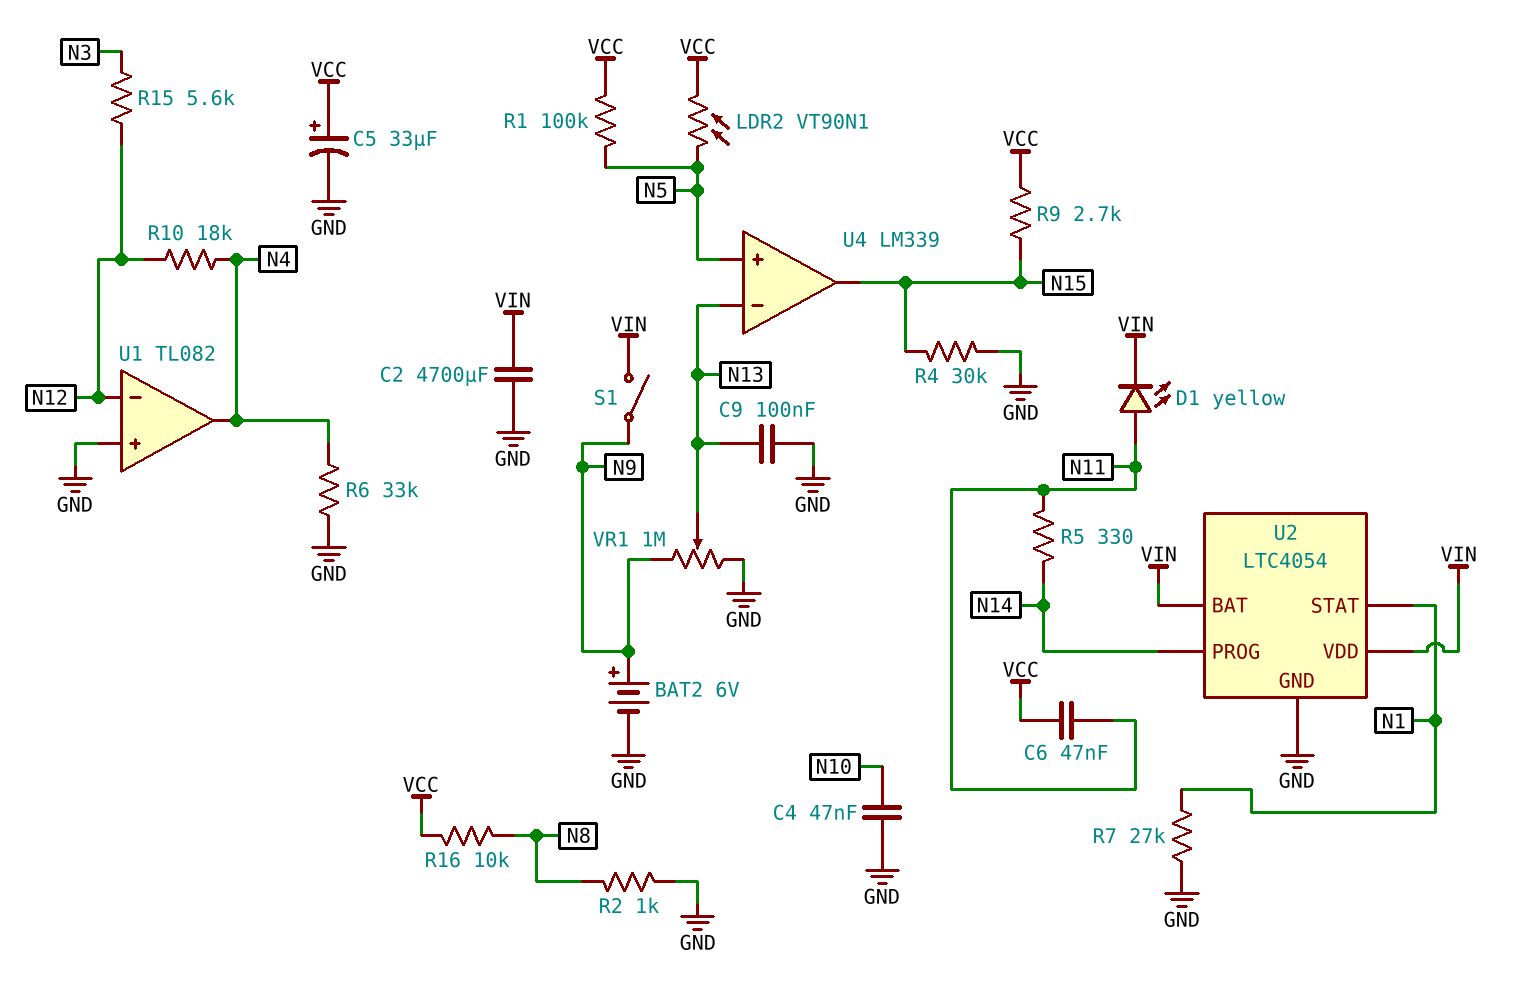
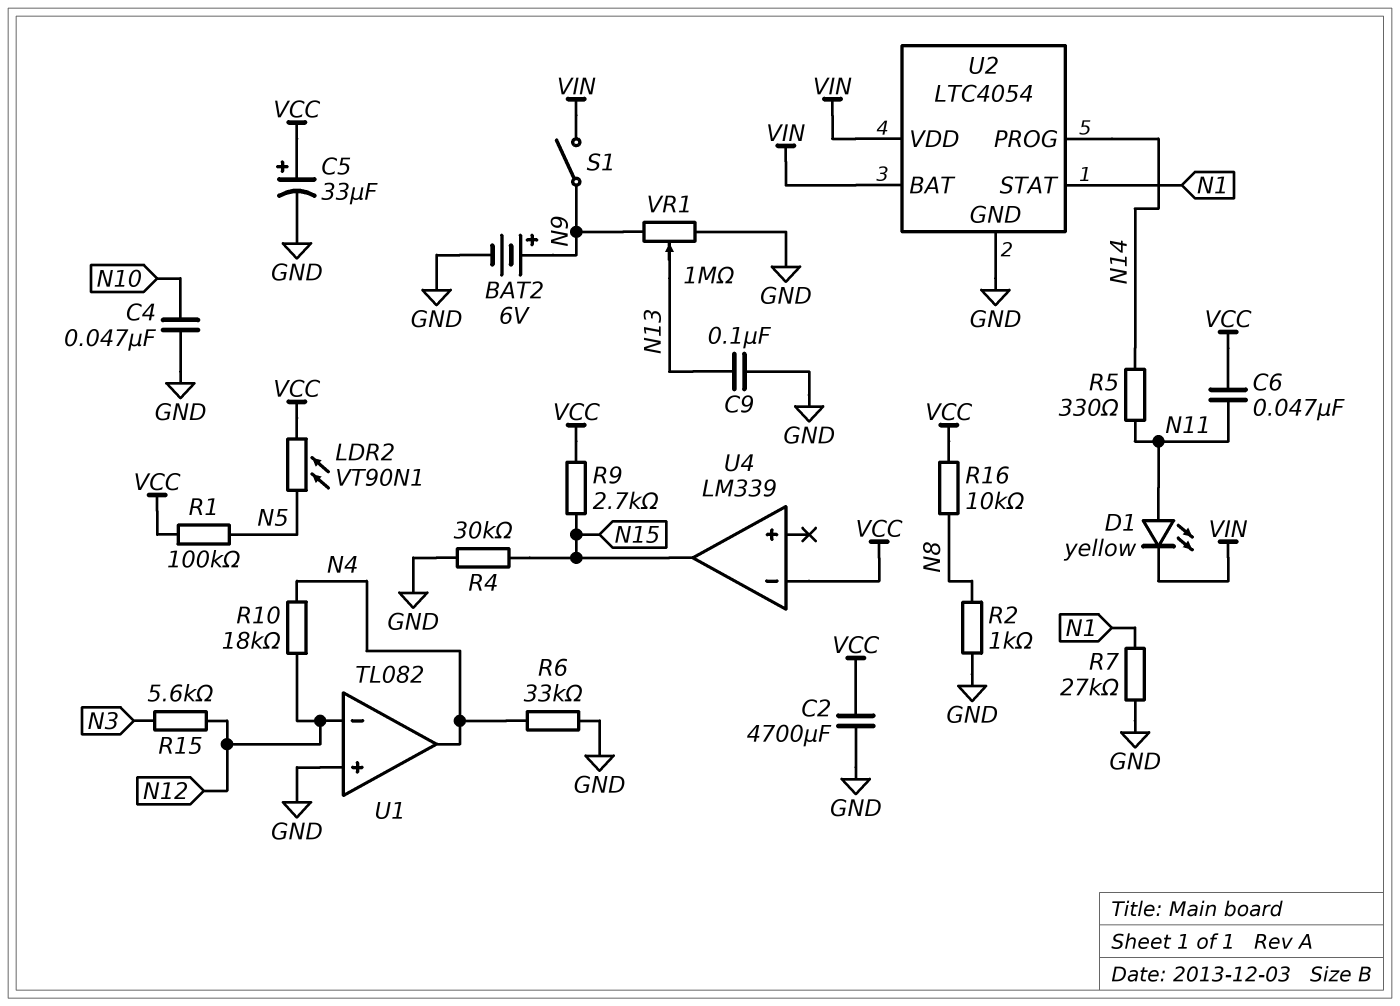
C2: 4700uF (GND, VIN) -> 4700uF (GND, VCC)
U4 pin in+: N5 -> none
U4 pin in-: N13 -> VCC

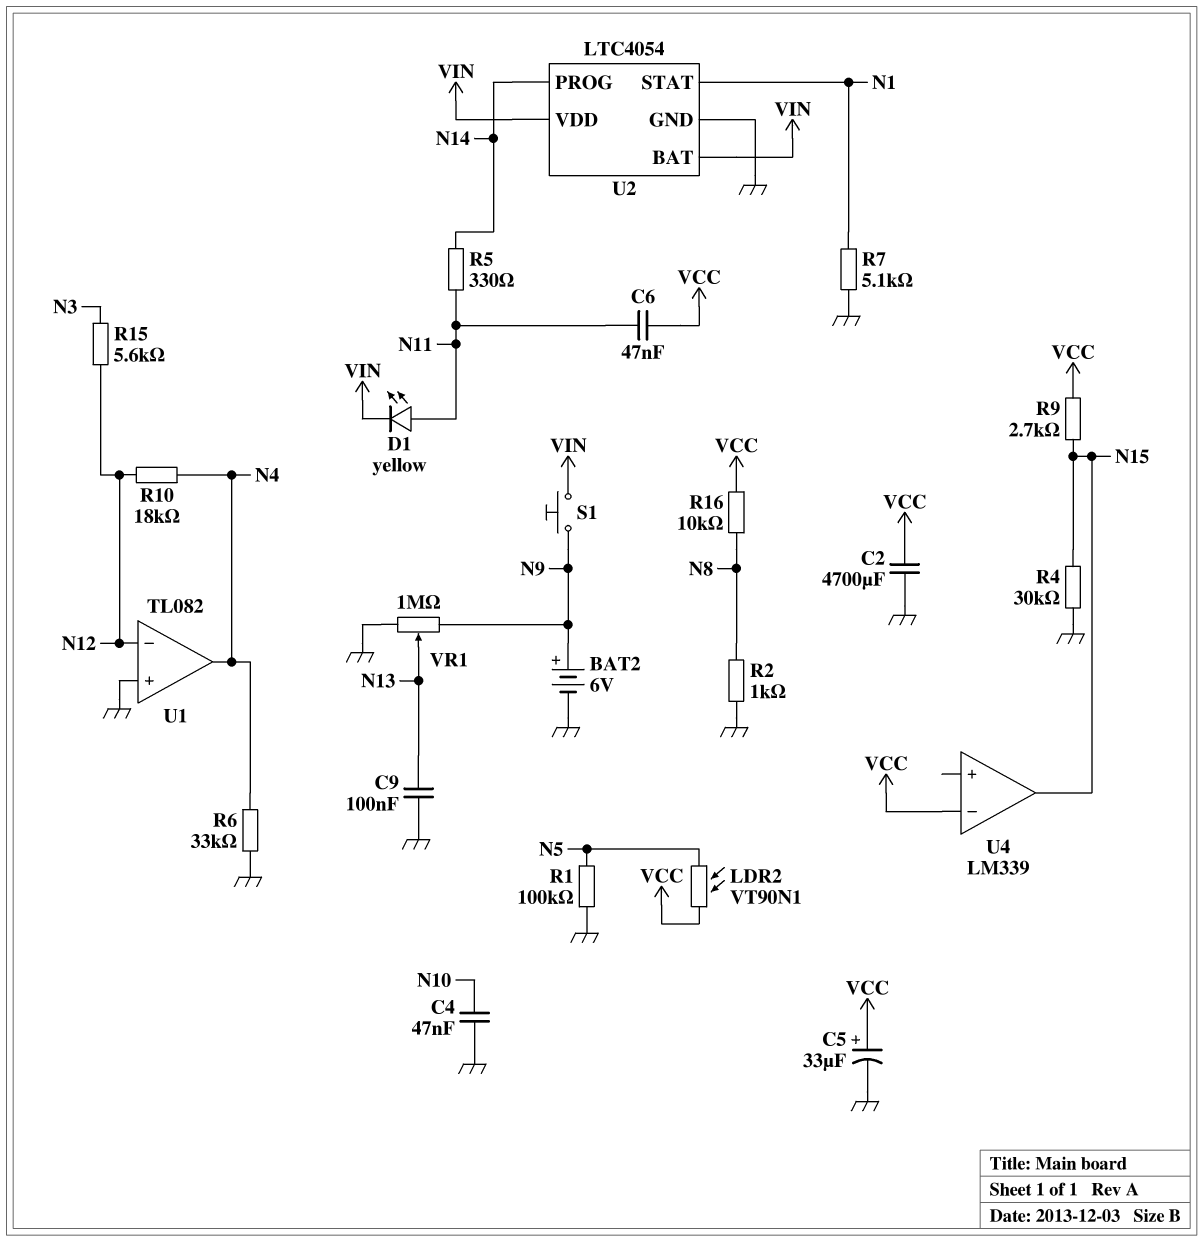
R1: 100k (N5, VCC) -> 100k (GND, N5)
R7: 27k (GND, N1) -> 5.1k (GND, N1)
S1: switch (N9, VIN) -> button (N9, VIN)

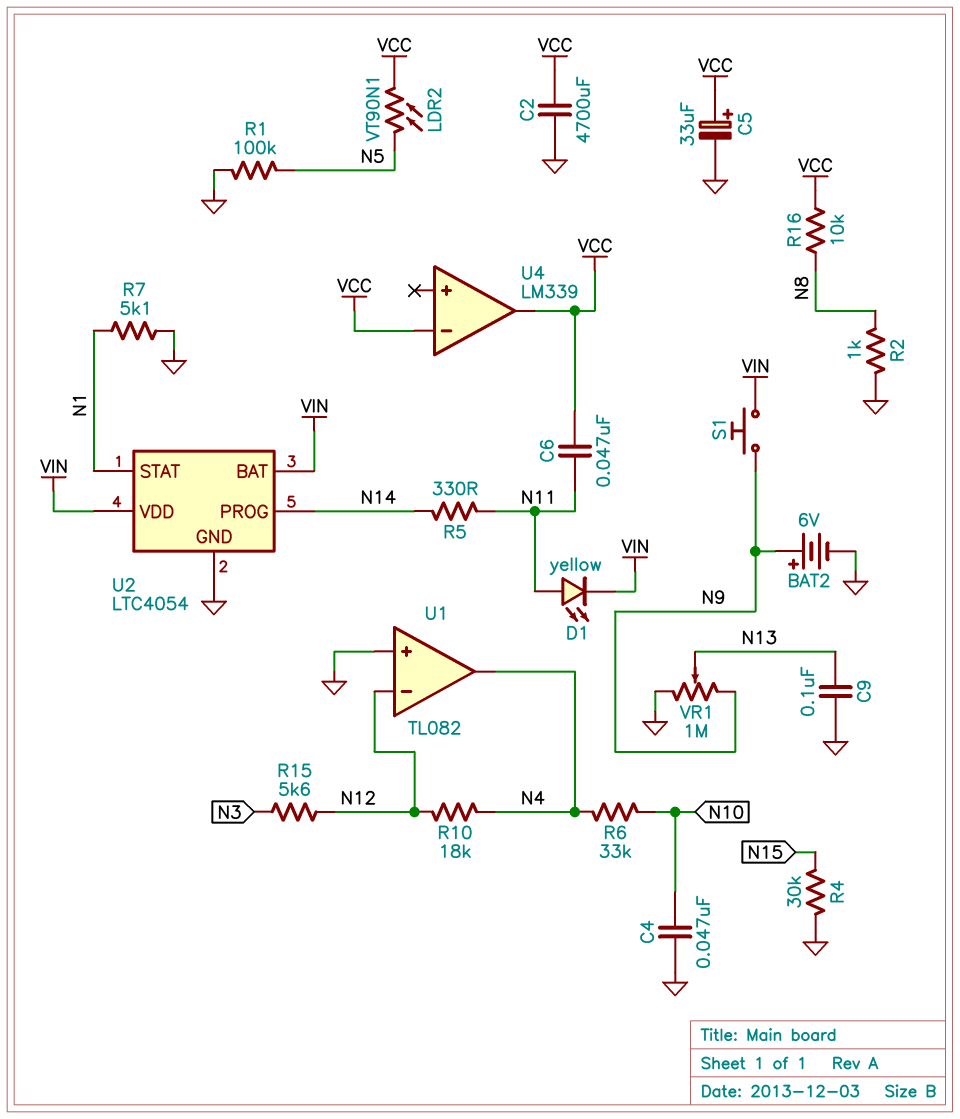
R6: 33k (GND, N4) -> 33k (N4, N10)
R9: 2.7k (N15, VCC) -> none
U4 pin out: N15 -> VCC

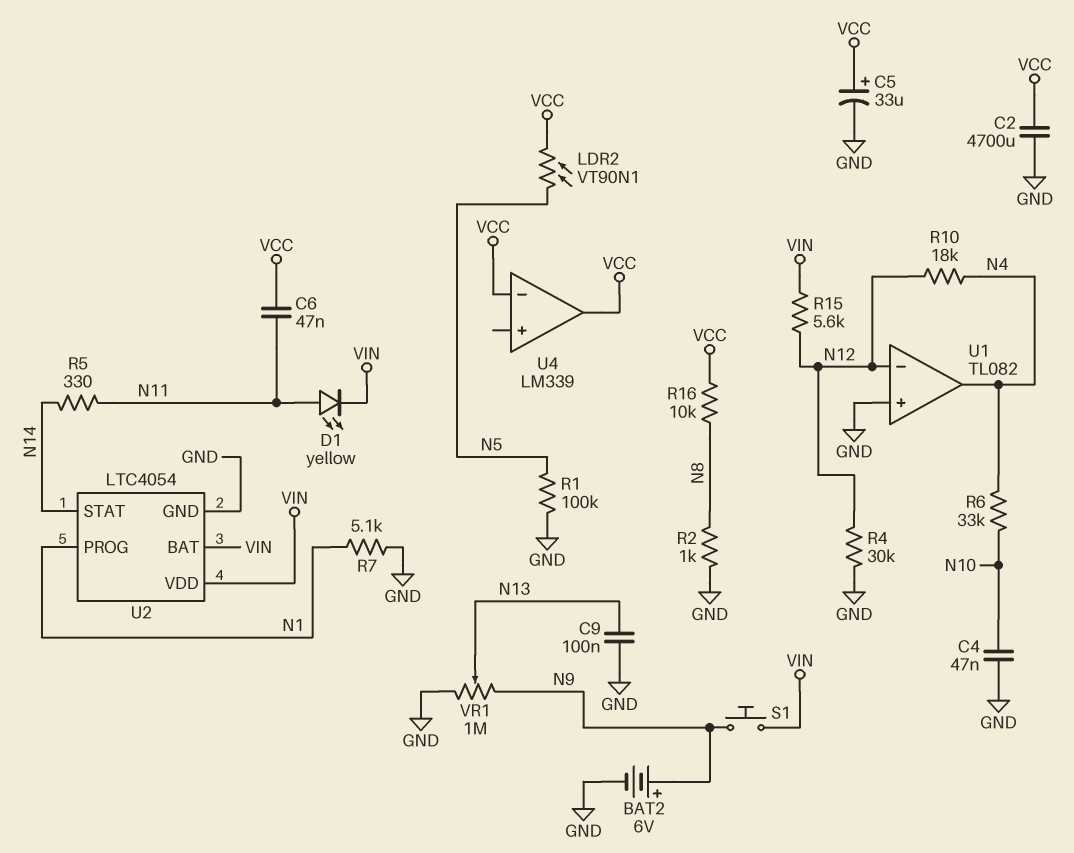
R4: 30k (GND, N15) -> 30k (GND, N12)
R15: 5.6k (N3, N12) -> 5.6k (N12, VIN)
U2 pin PROG: N14 -> N1
U2 pin STAT: N1 -> N14

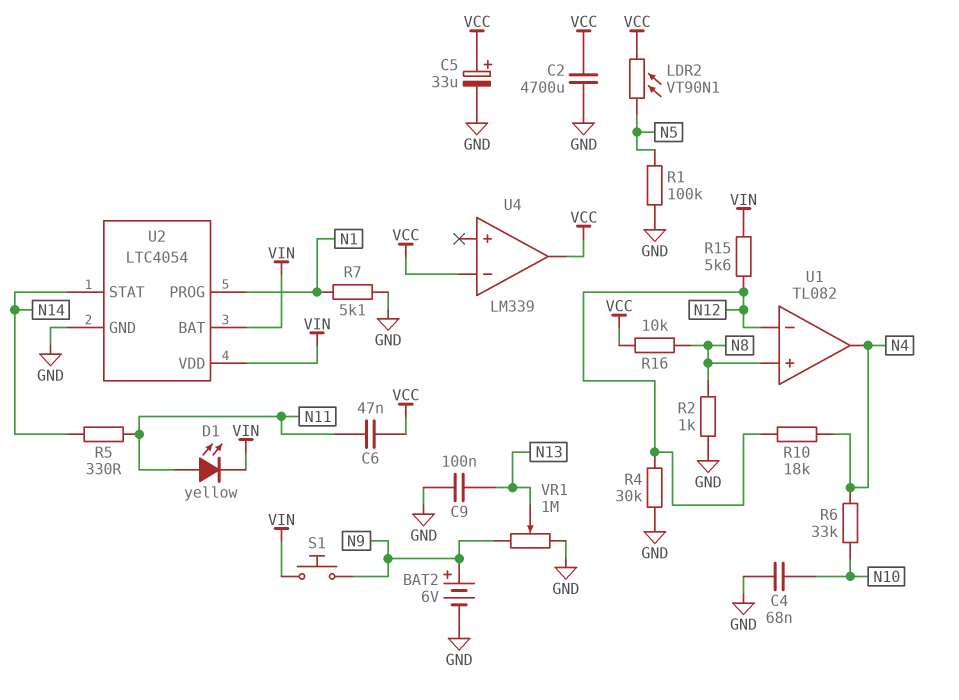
C4: 47nF (GND, N10) -> 68nF (GND, N10)
U1 pin in+: GND -> N8

